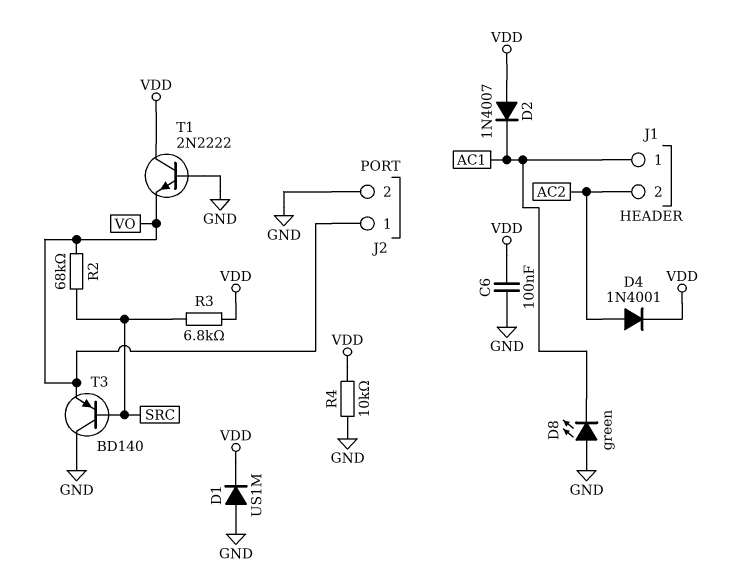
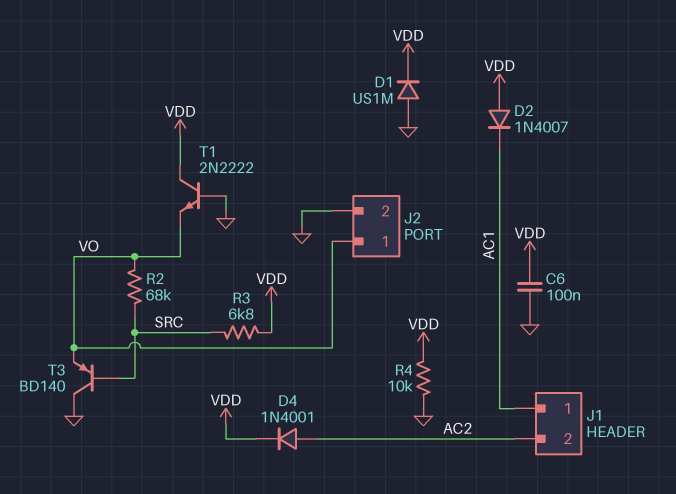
D8: LED green (A GND, K AC1) -> none

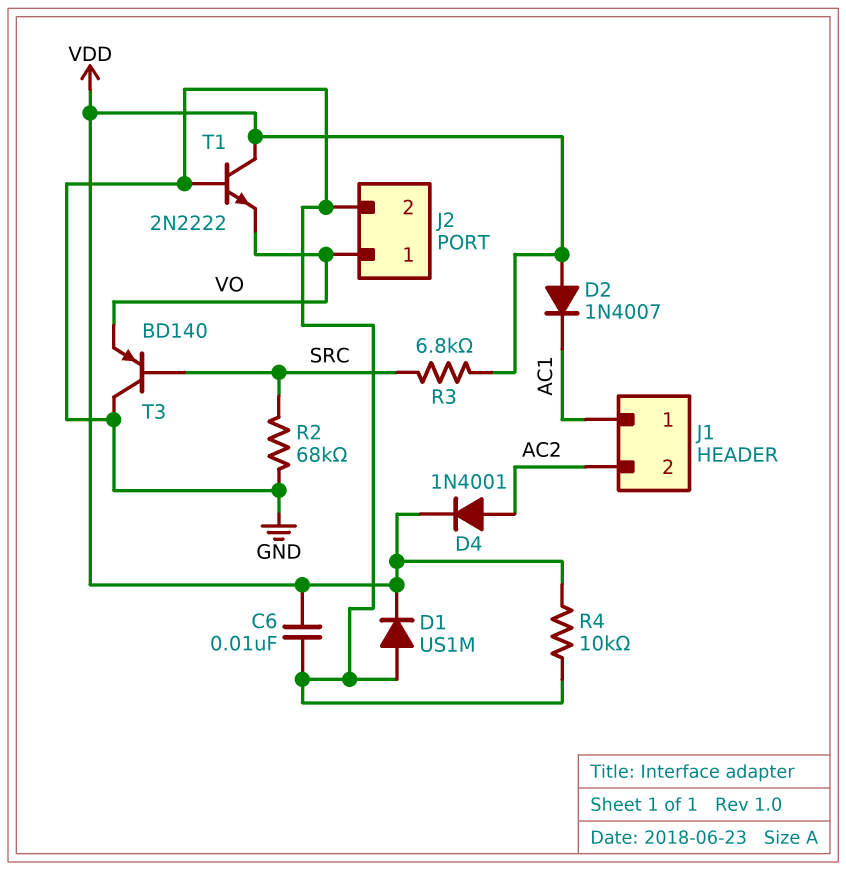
C6: 100nF (GND, VDD) -> 10nF (GND, VDD)
R2: 68k (SRC, VO) -> 68k (GND, SRC)

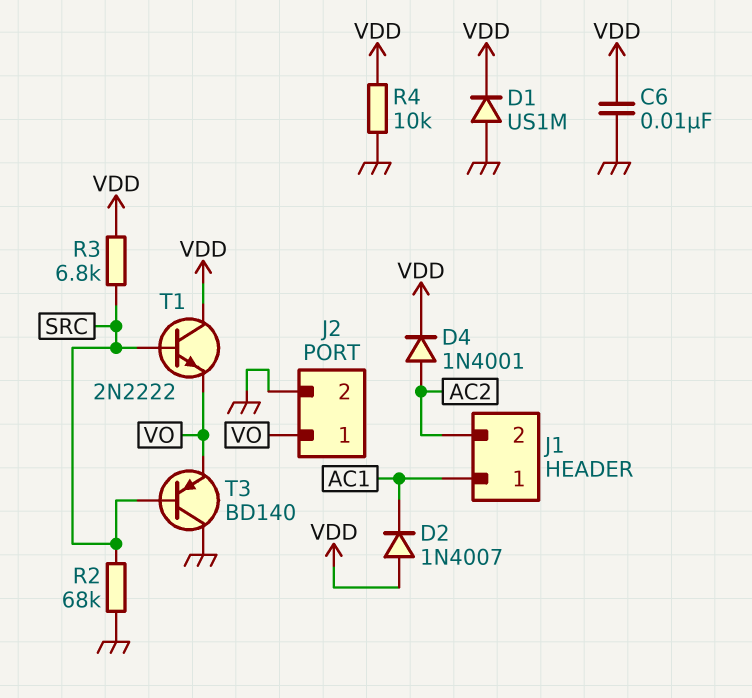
T1: NPN 2N2222 (B GND, C VDD, E VO) -> NPN 2N2222 (B SRC, C VDD, E VO)

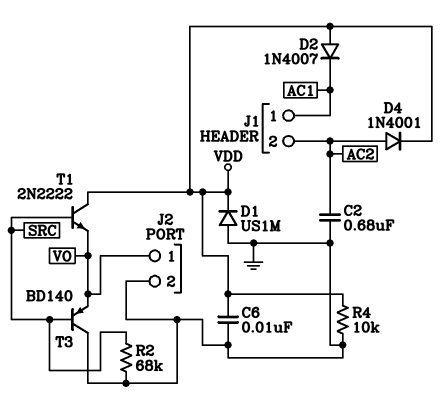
C2: none -> 680nF (AC2, GND)
R3: 6.8k (SRC, VDD) -> none

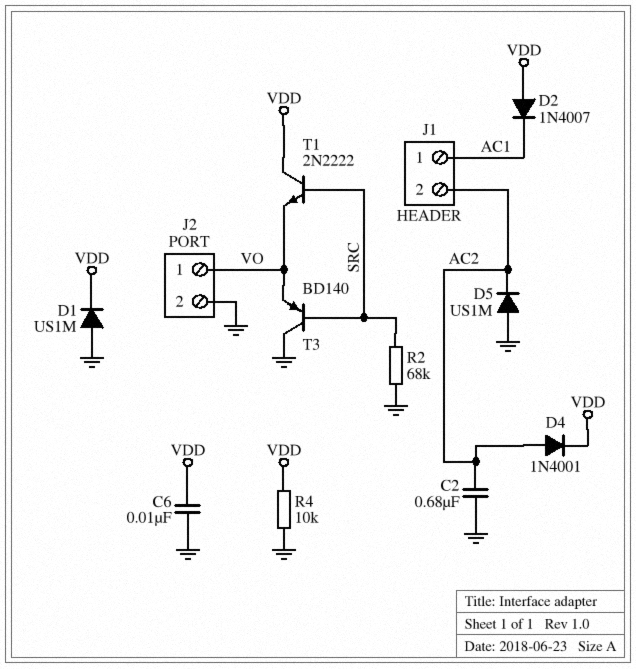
D5: none -> diode US1M (A GND, K AC2)

